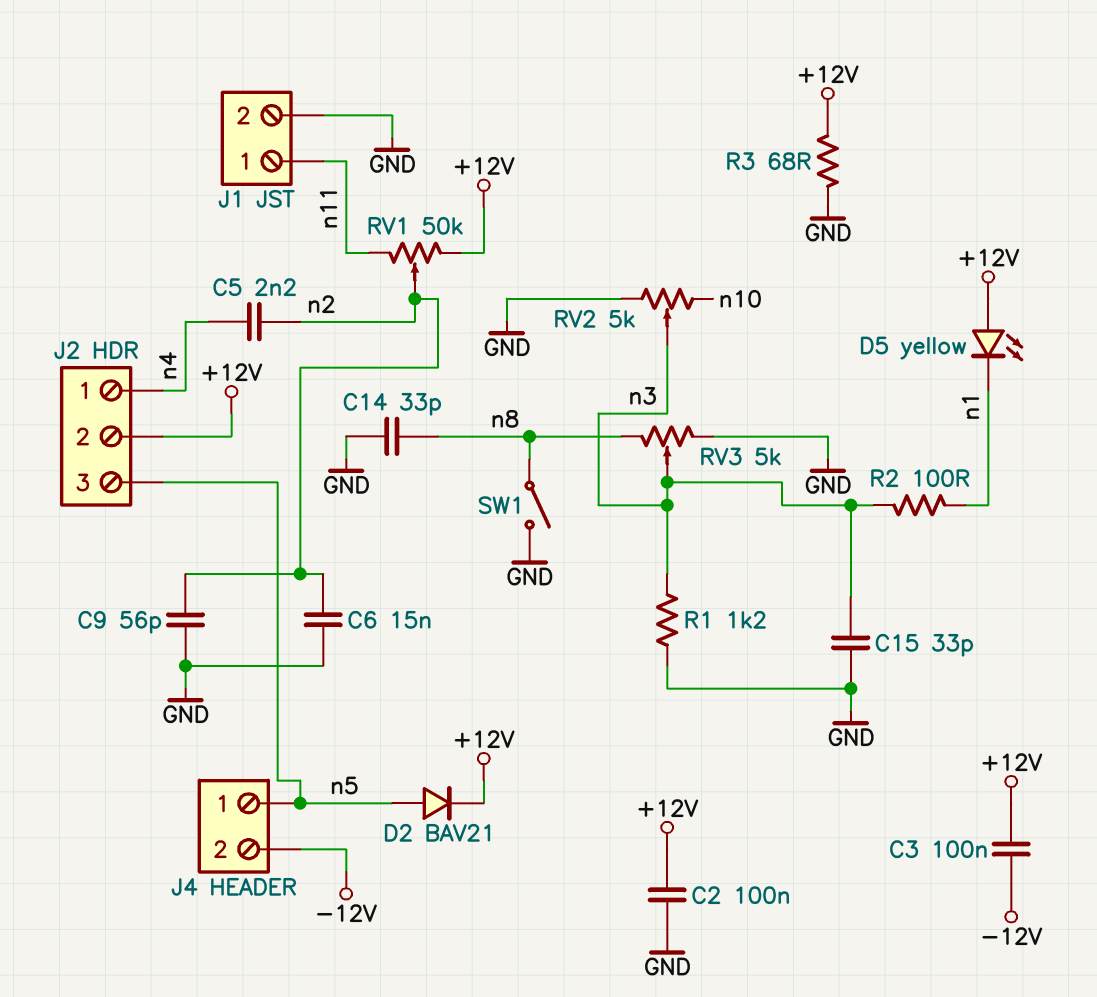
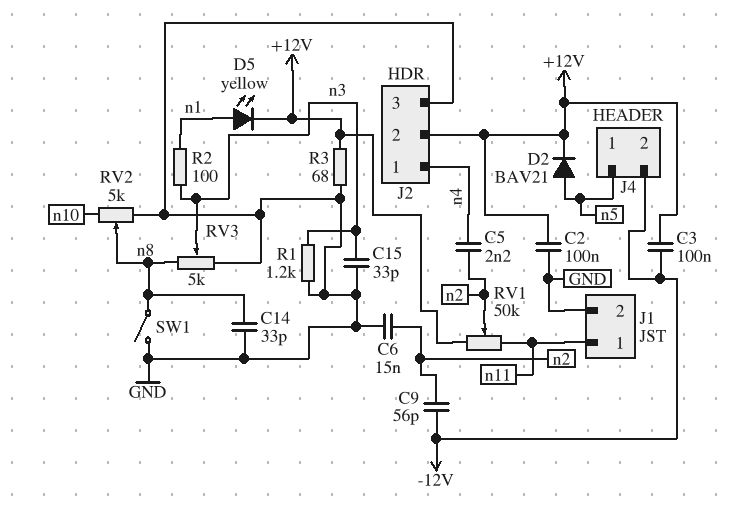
C9: 56pF (GND, n2) -> 56pF (-12V, n2)
D5: LED yellow (A +12V, K n1) -> LED yellow (A n1, K +12V)
J2 pin 3: n5 -> GND
RV2: 5k (GND, n10, wiper n3) -> 5k (GND, n10, wiper n8)

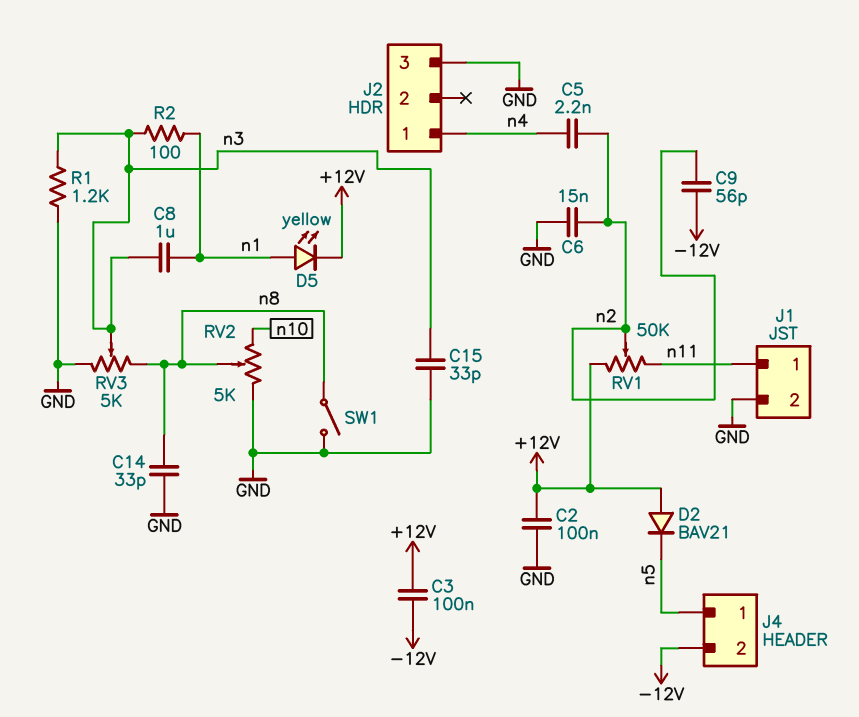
C8: none -> 1uF (n1, n3)
D2: diode BAV21 (A n5, K +12V) -> diode BAV21 (A +12V, K n5)
J2 pin 2: +12V -> none
R3: 68 (+12V, GND) -> none

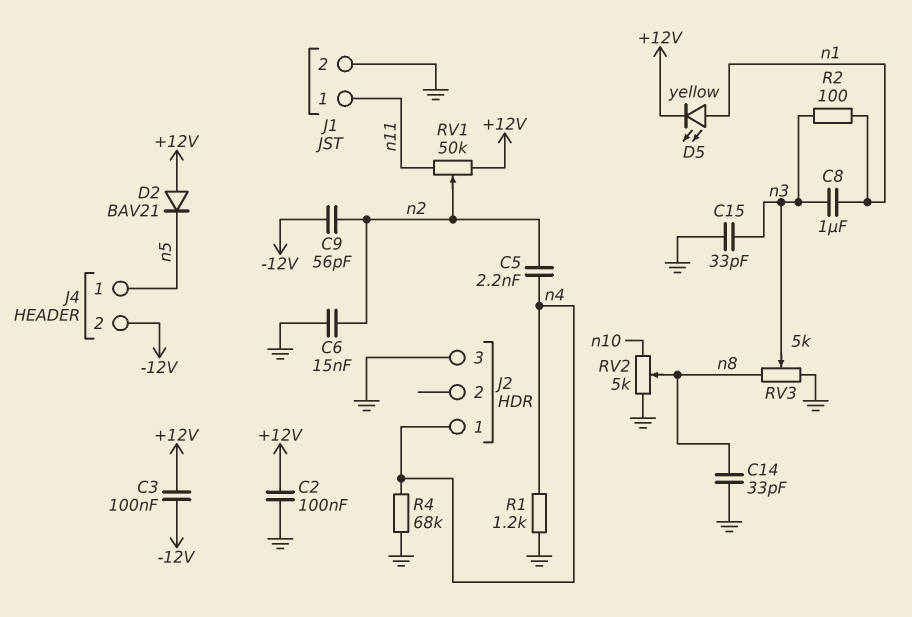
R1: 1.2k (GND, n3) -> 1.2k (GND, n4)
R4: none -> 68k (GND, n4)
SW1: switch (GND, n8) -> none

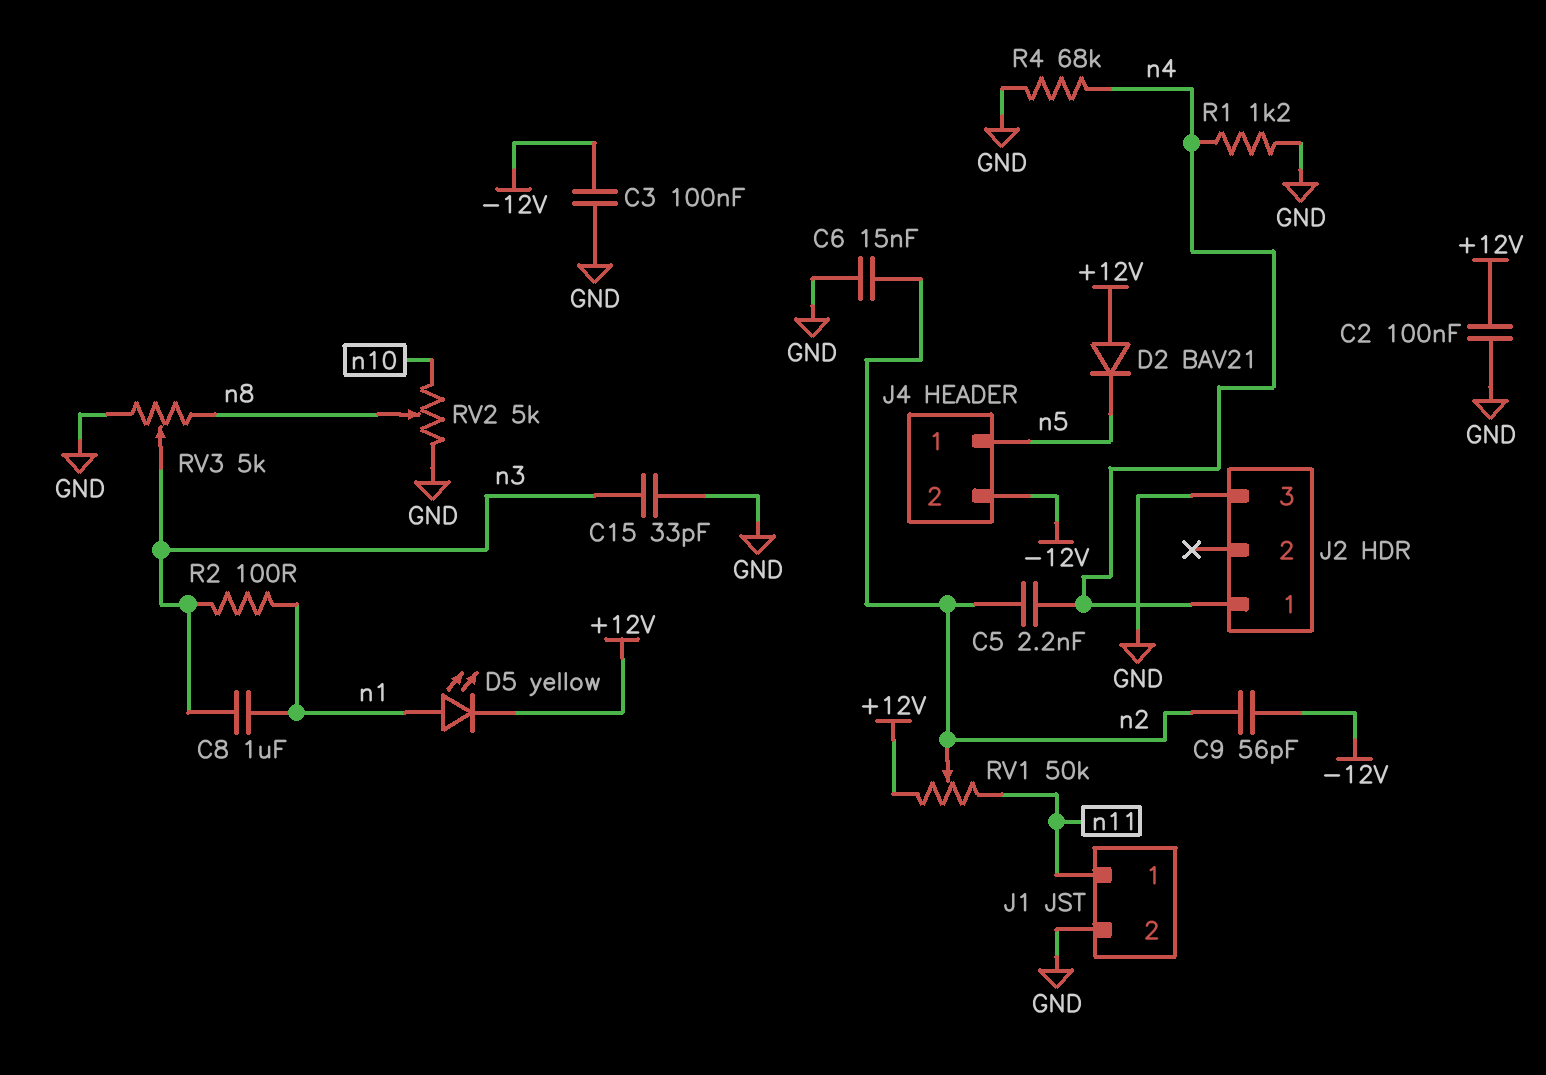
C3: 100nF (+12V, -12V) -> 100nF (-12V, GND)
C14: 33pF (GND, n8) -> none

